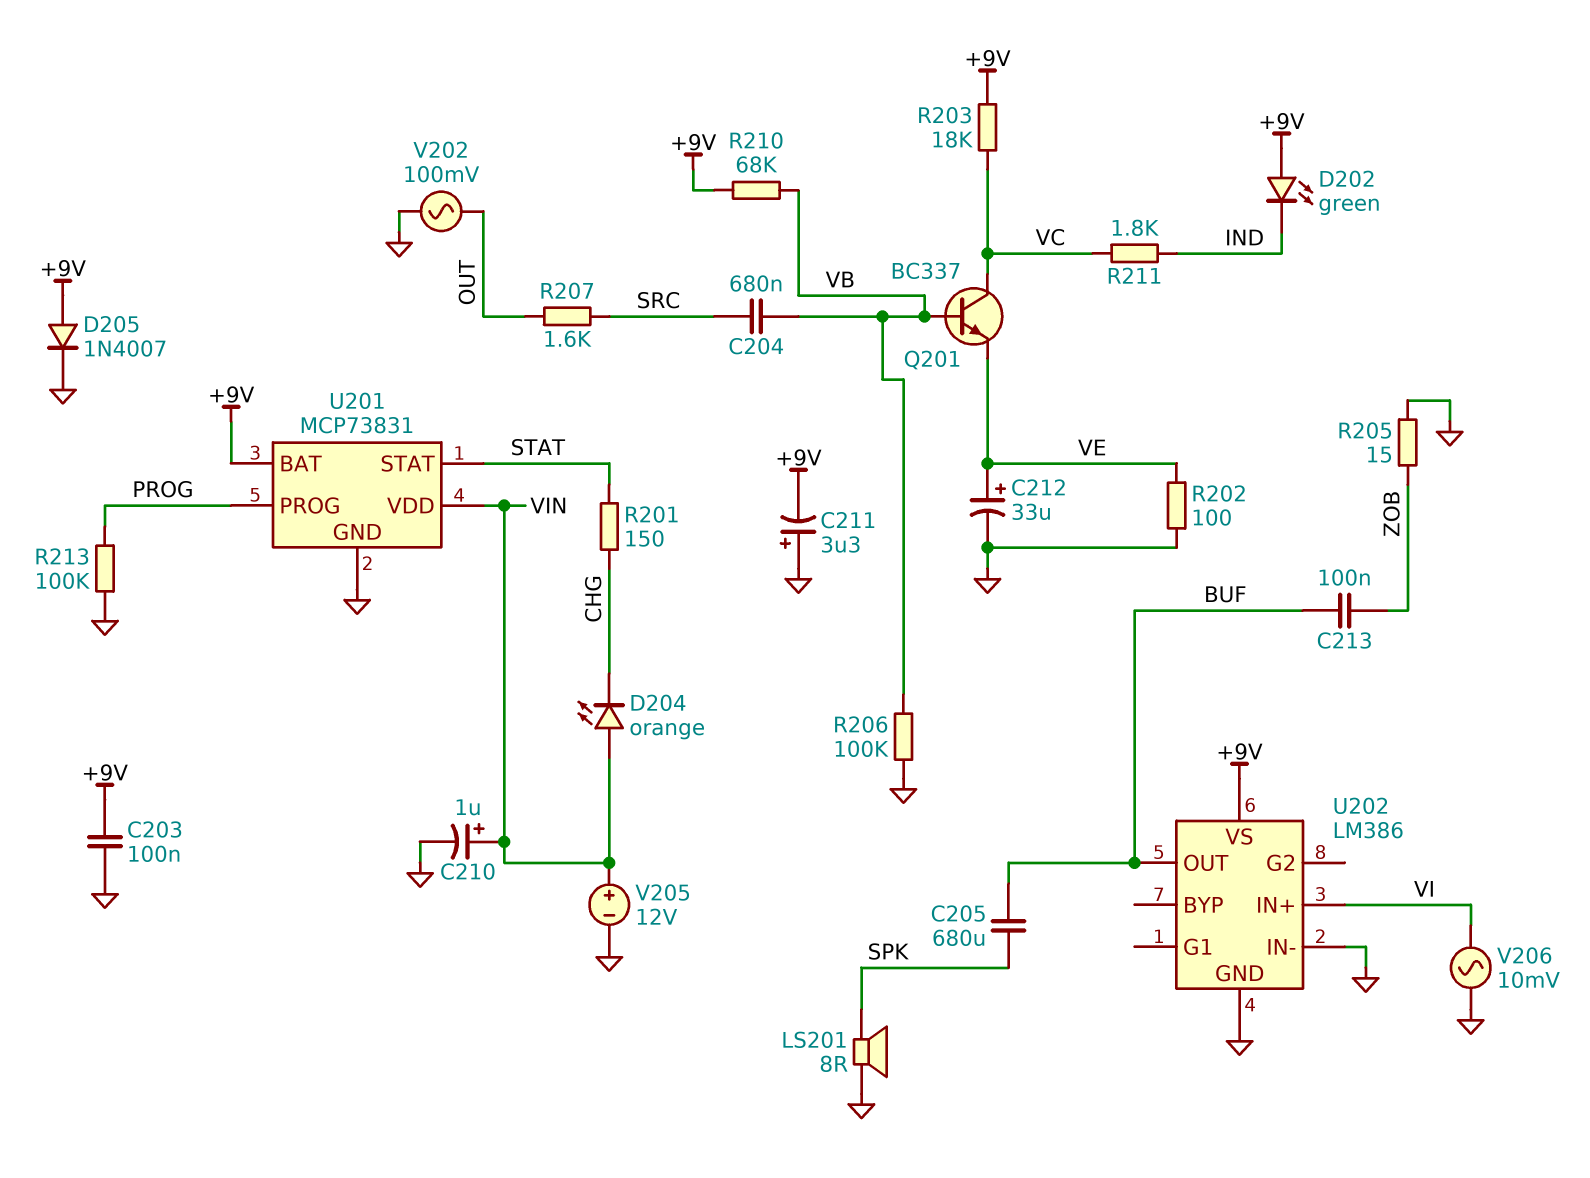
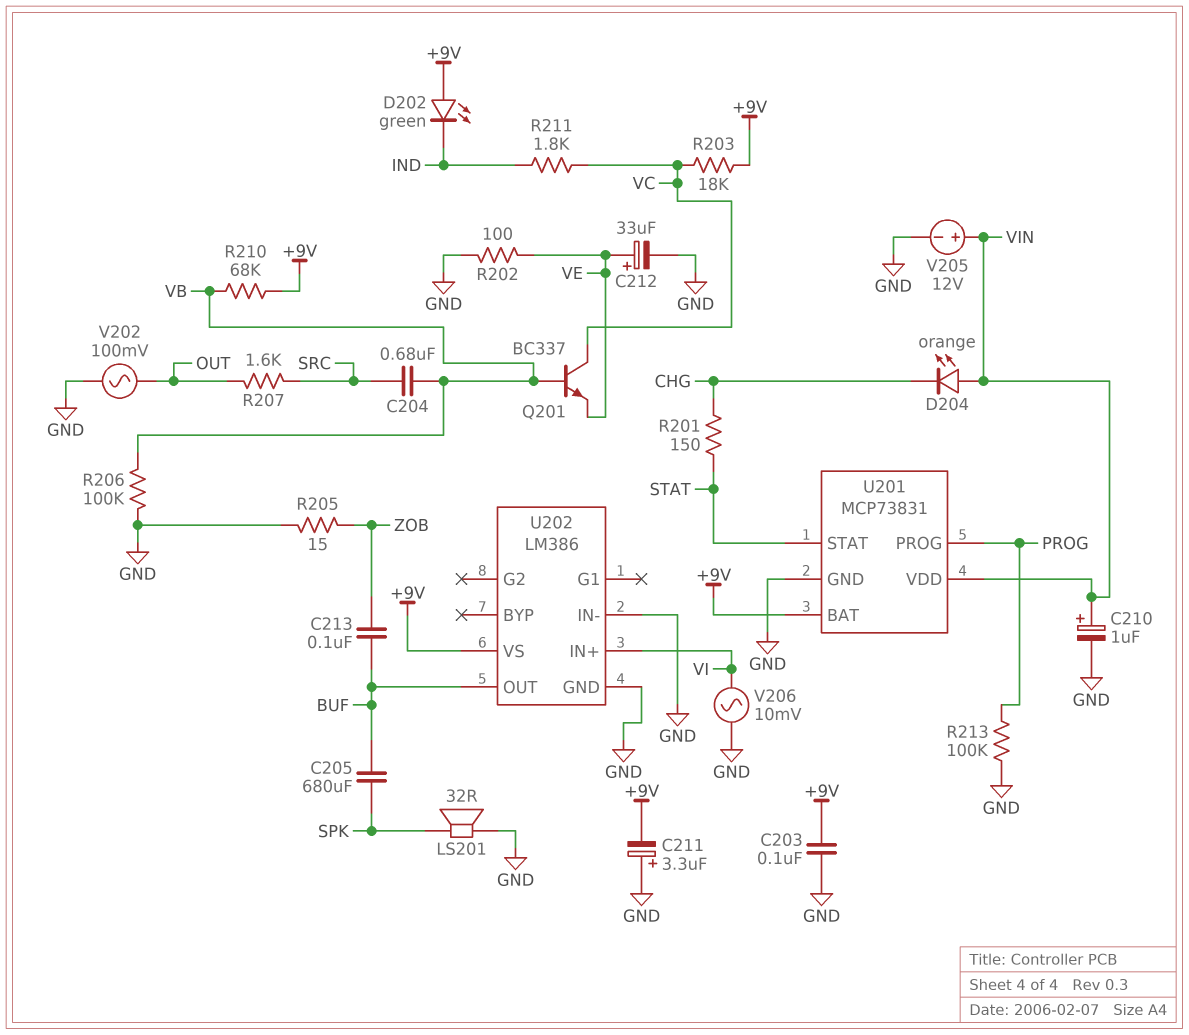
D205: diode 1N4007 (A +9V, K GND) -> none
LS201: speaker 8R (GND, SPK) -> speaker 32R (GND, SPK)

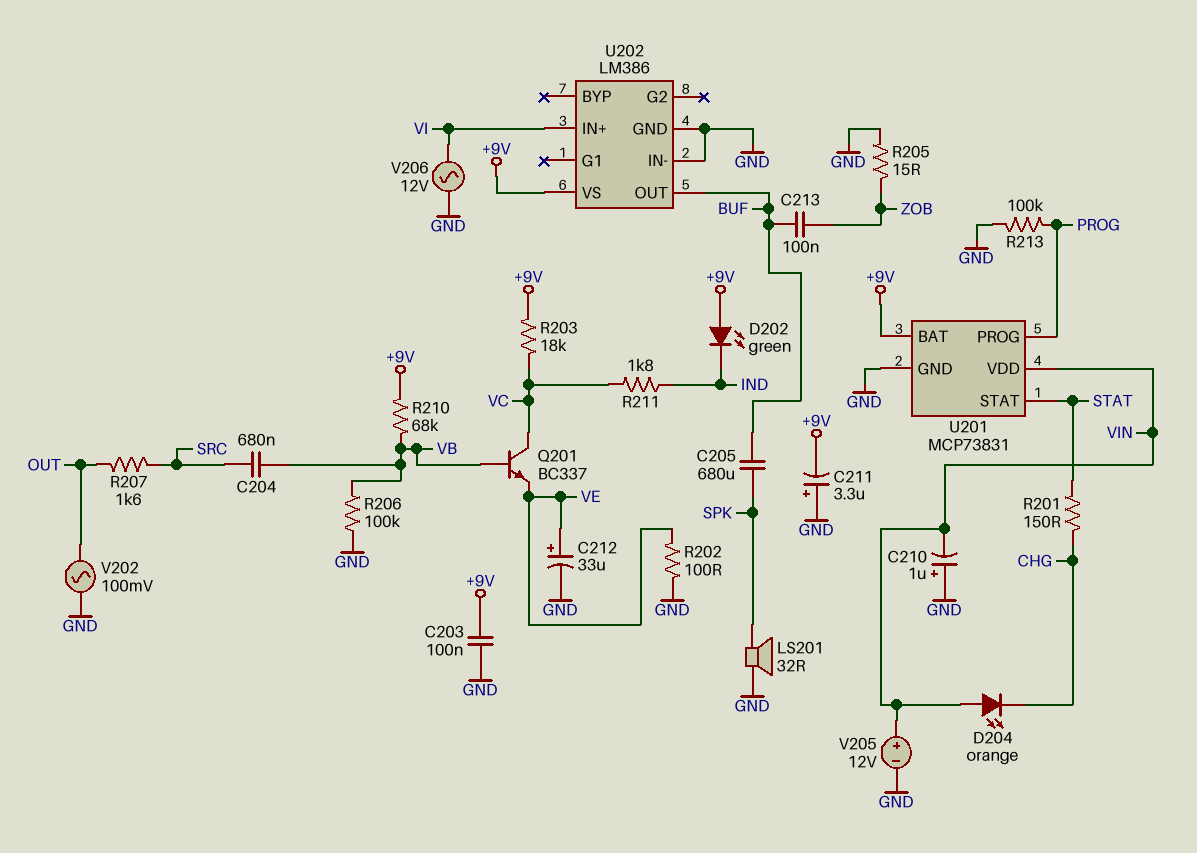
C210: 1uF (plus VIN, minus GND) -> 1uF (plus GND, minus VIN)
V206: AC 10mV (GND, VI) -> AC 12V (GND, VI)

